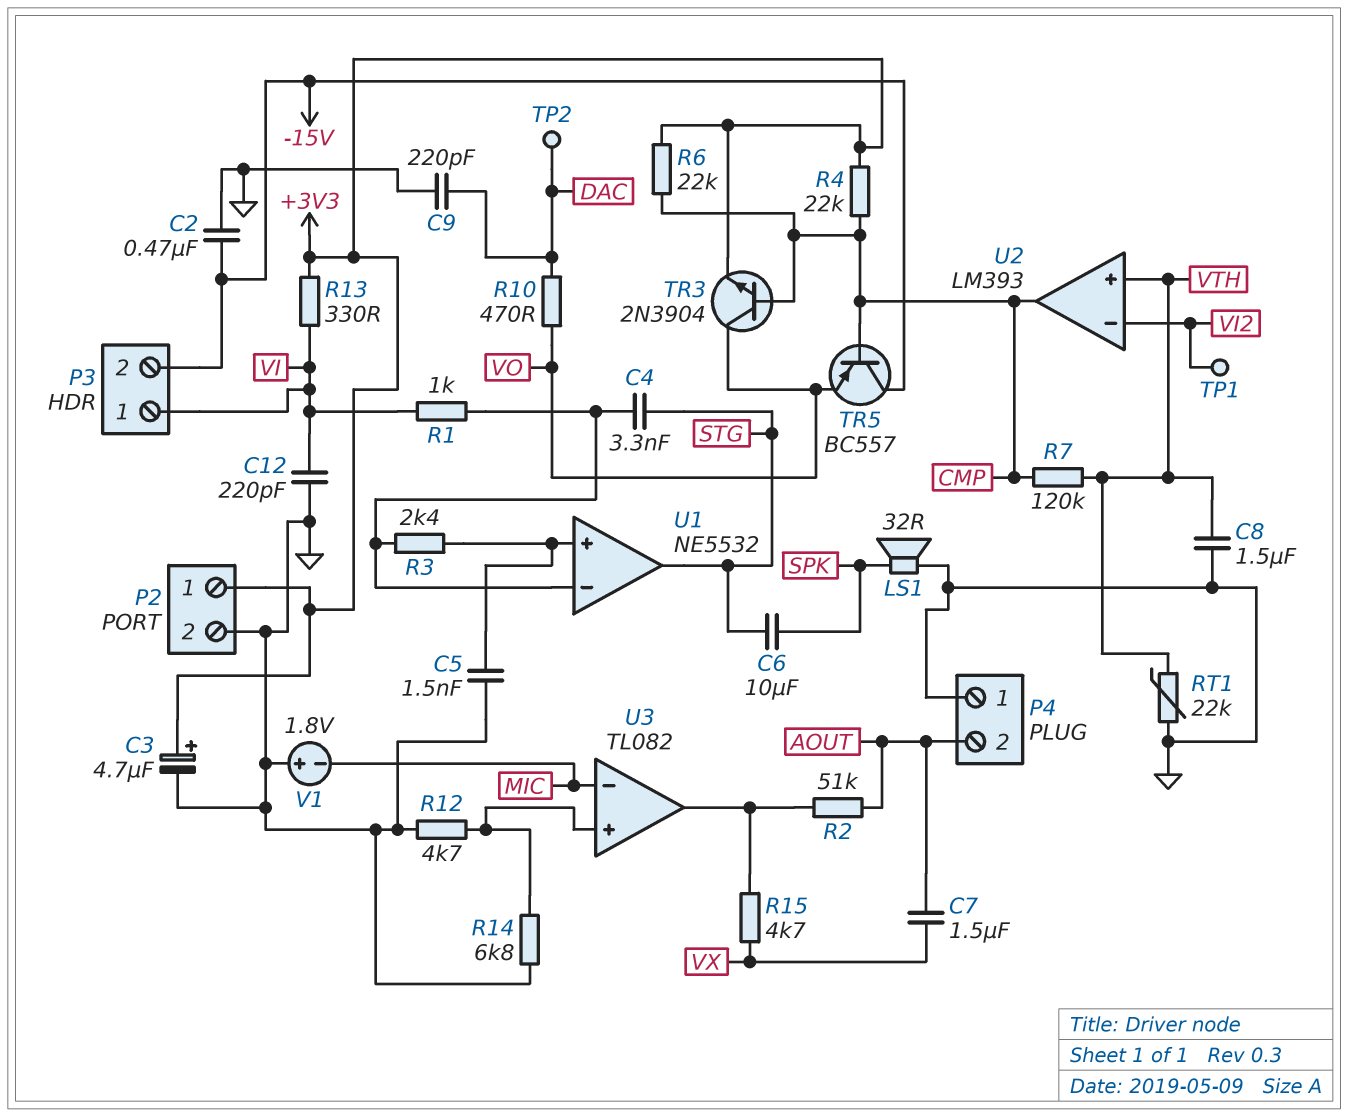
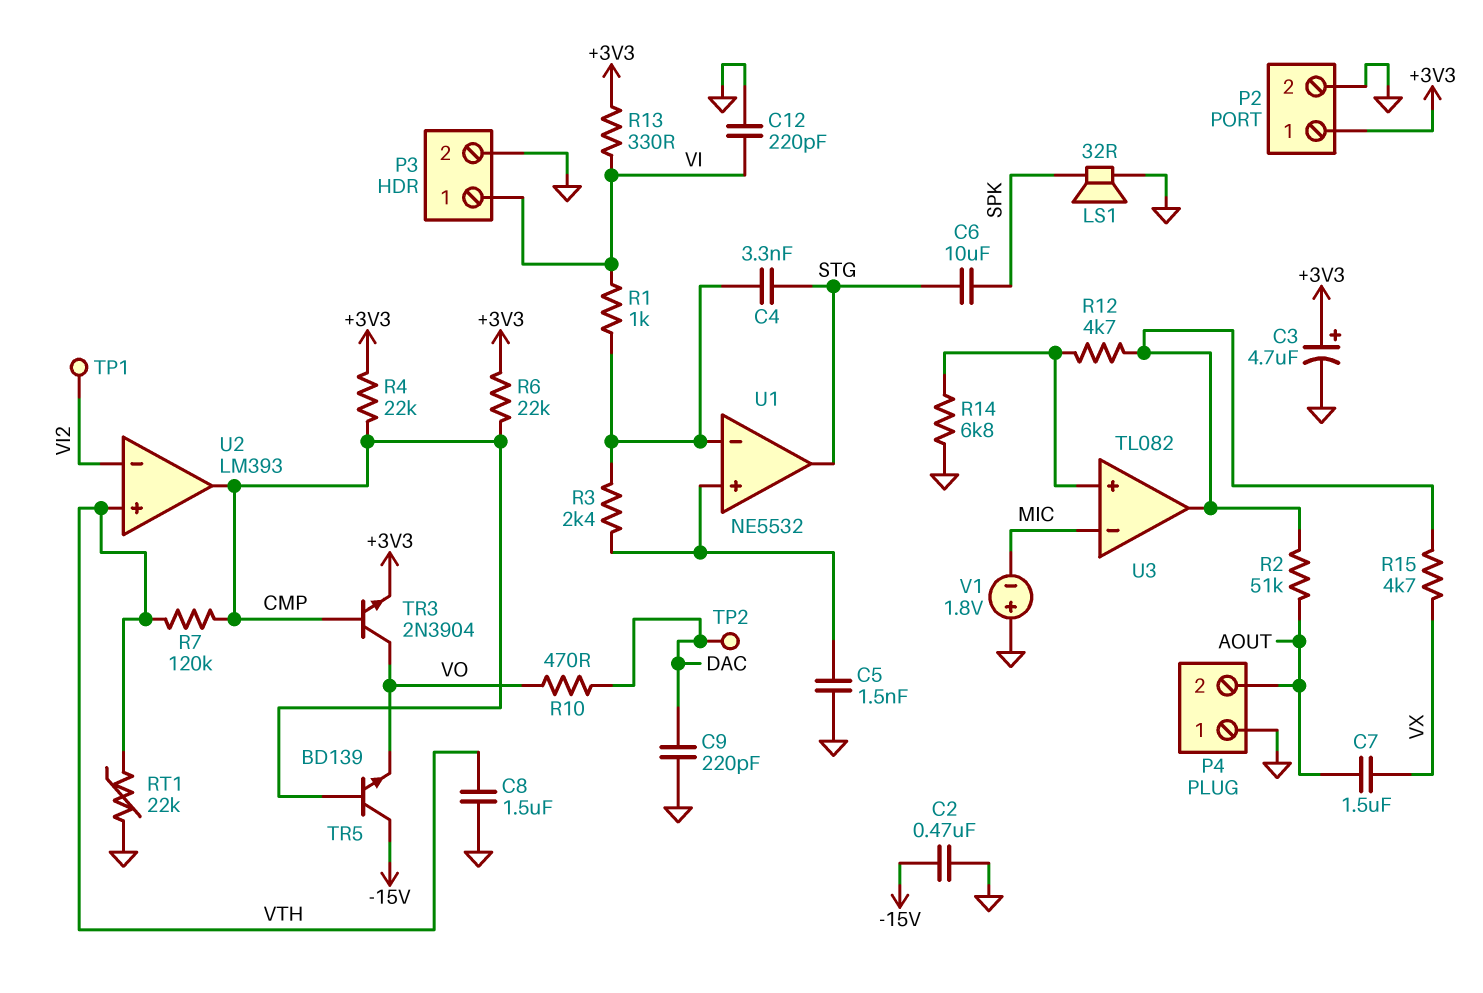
P3 pin 2: -15V -> GND
R12: 4.7k (GND, U3/in+) -> 4.7k (U3/in+, U3/out)
TR5: PNP BC557 (B CMP, C -15V, E VO) -> NPN BD139 (B CMP, C -15V, E VO)

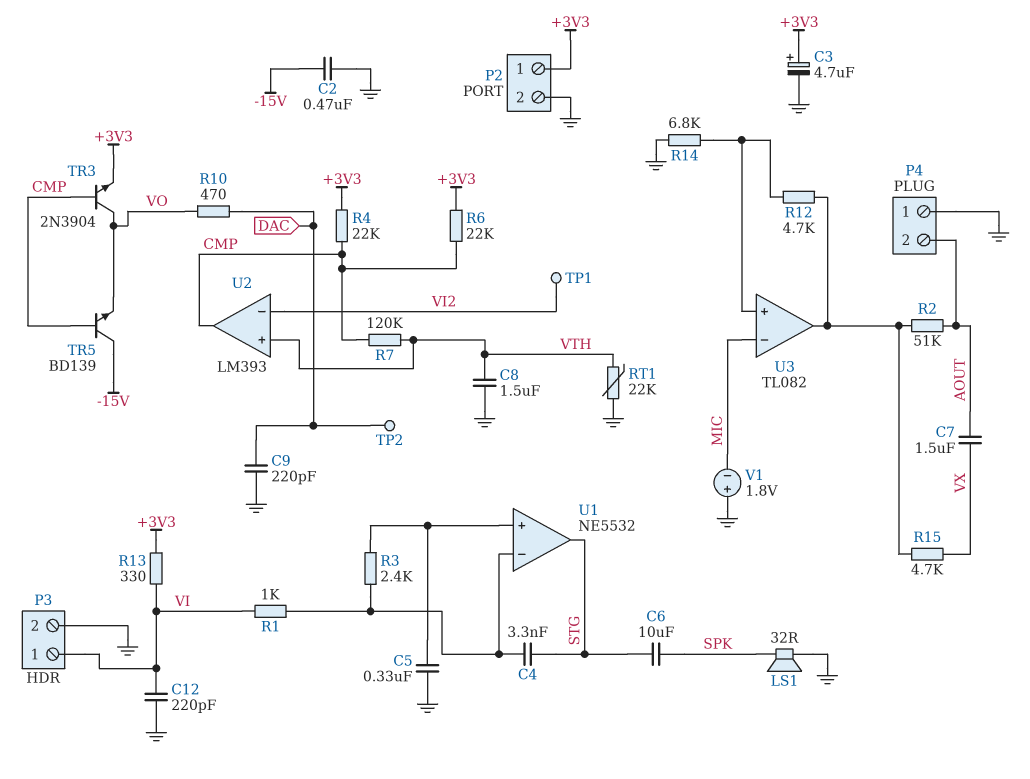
C5: 1.5nF (GND, U1/in+) -> 330nF (GND, U1/in+)

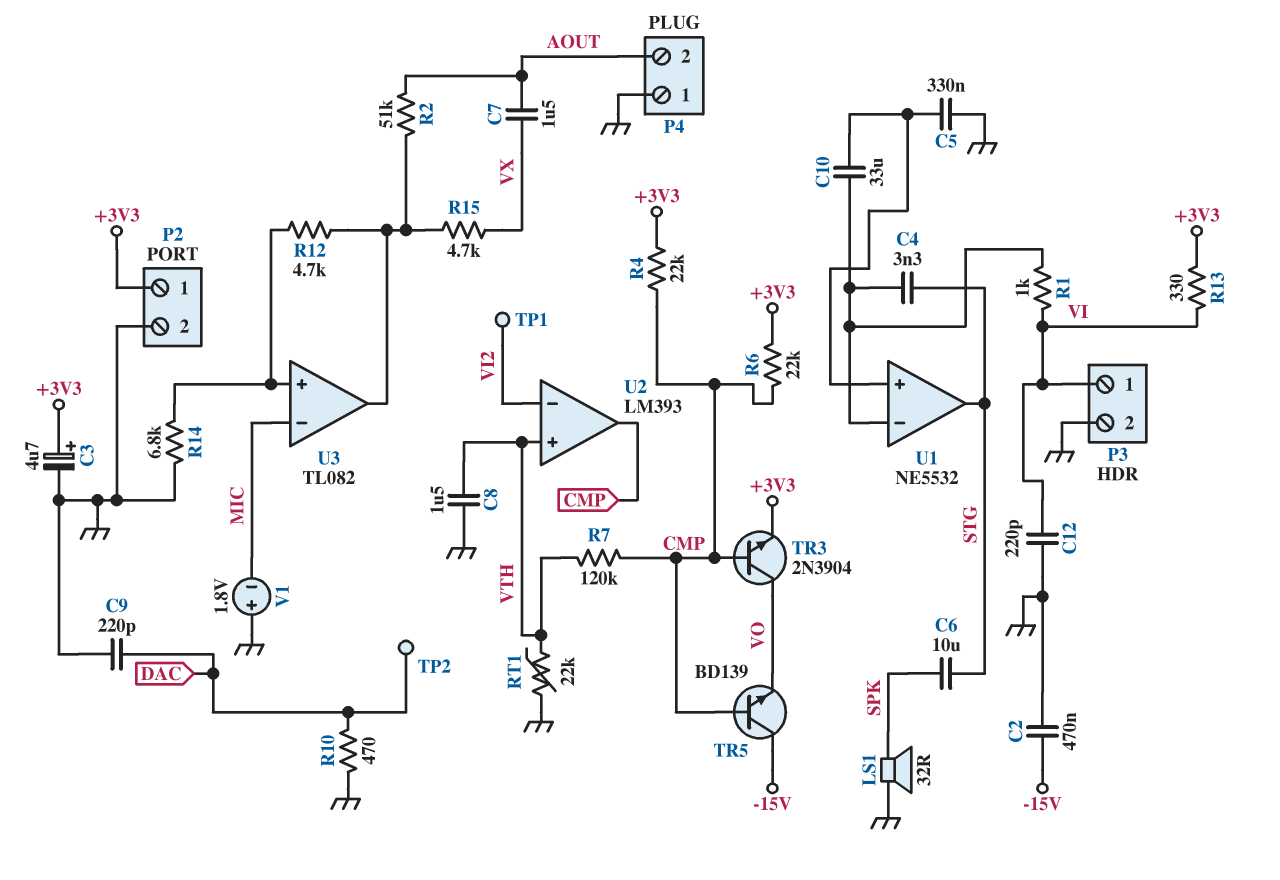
C10: none -> 33uF (U1/in+, U1/in-)
R3: 2.4k (U1/in+, U1/in-) -> none
R10: 470 (DAC, VO) -> 470 (DAC, GND)

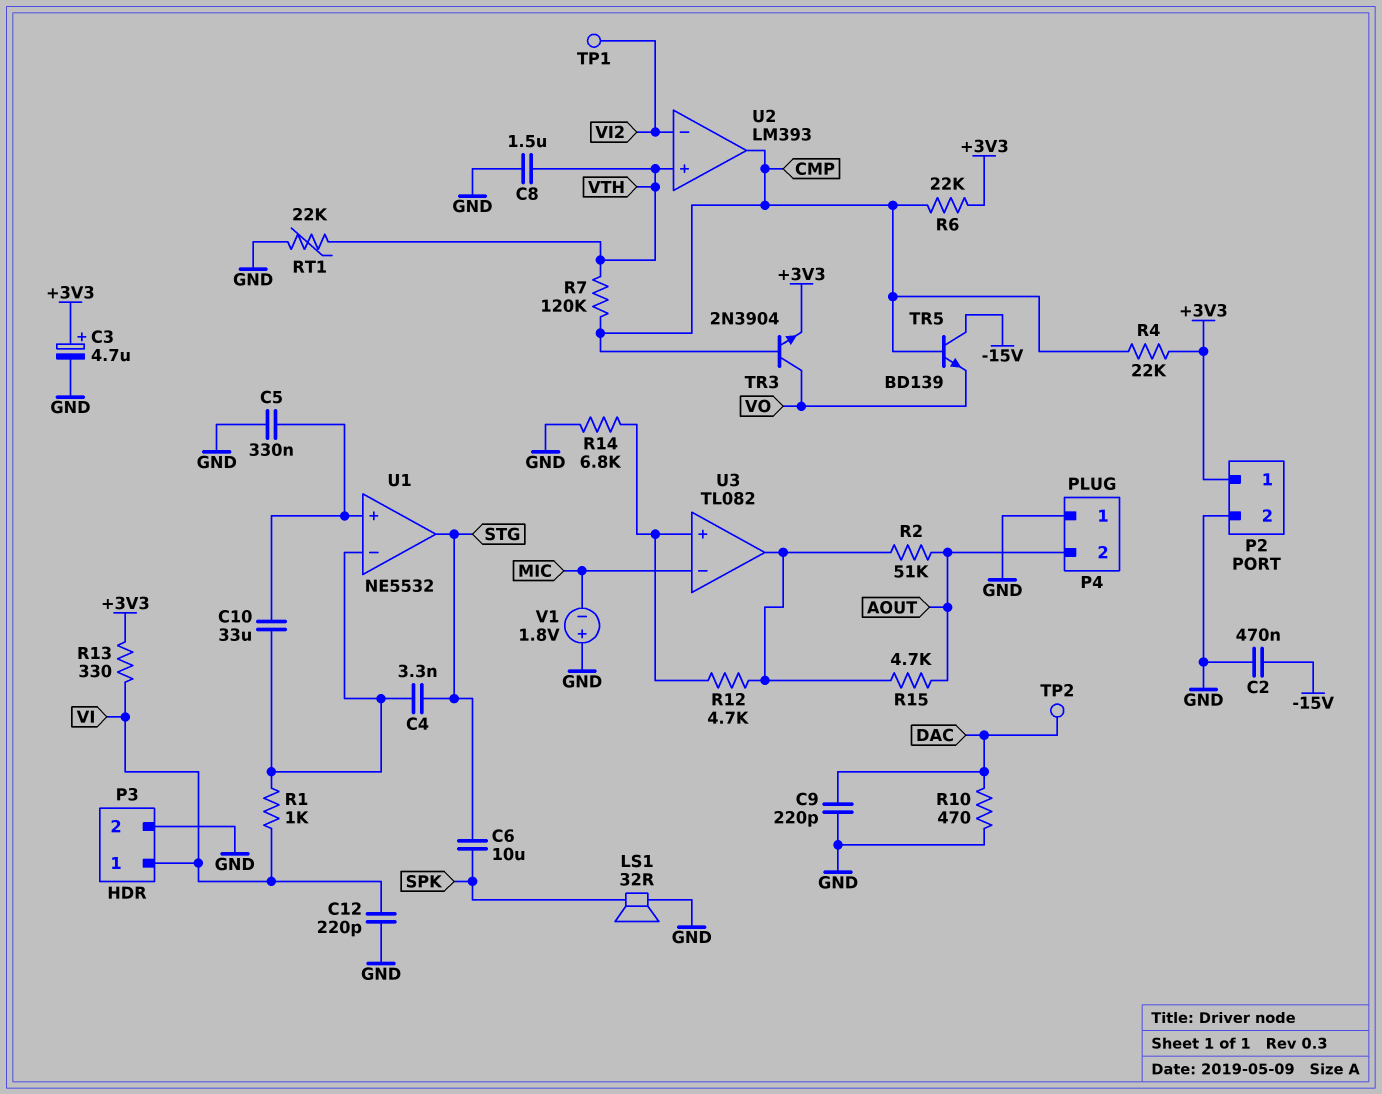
C7: 1.5uF (AOUT, VX) -> none
R15: 4.7k (U3/out, VX) -> 4.7k (AOUT, U3/out)

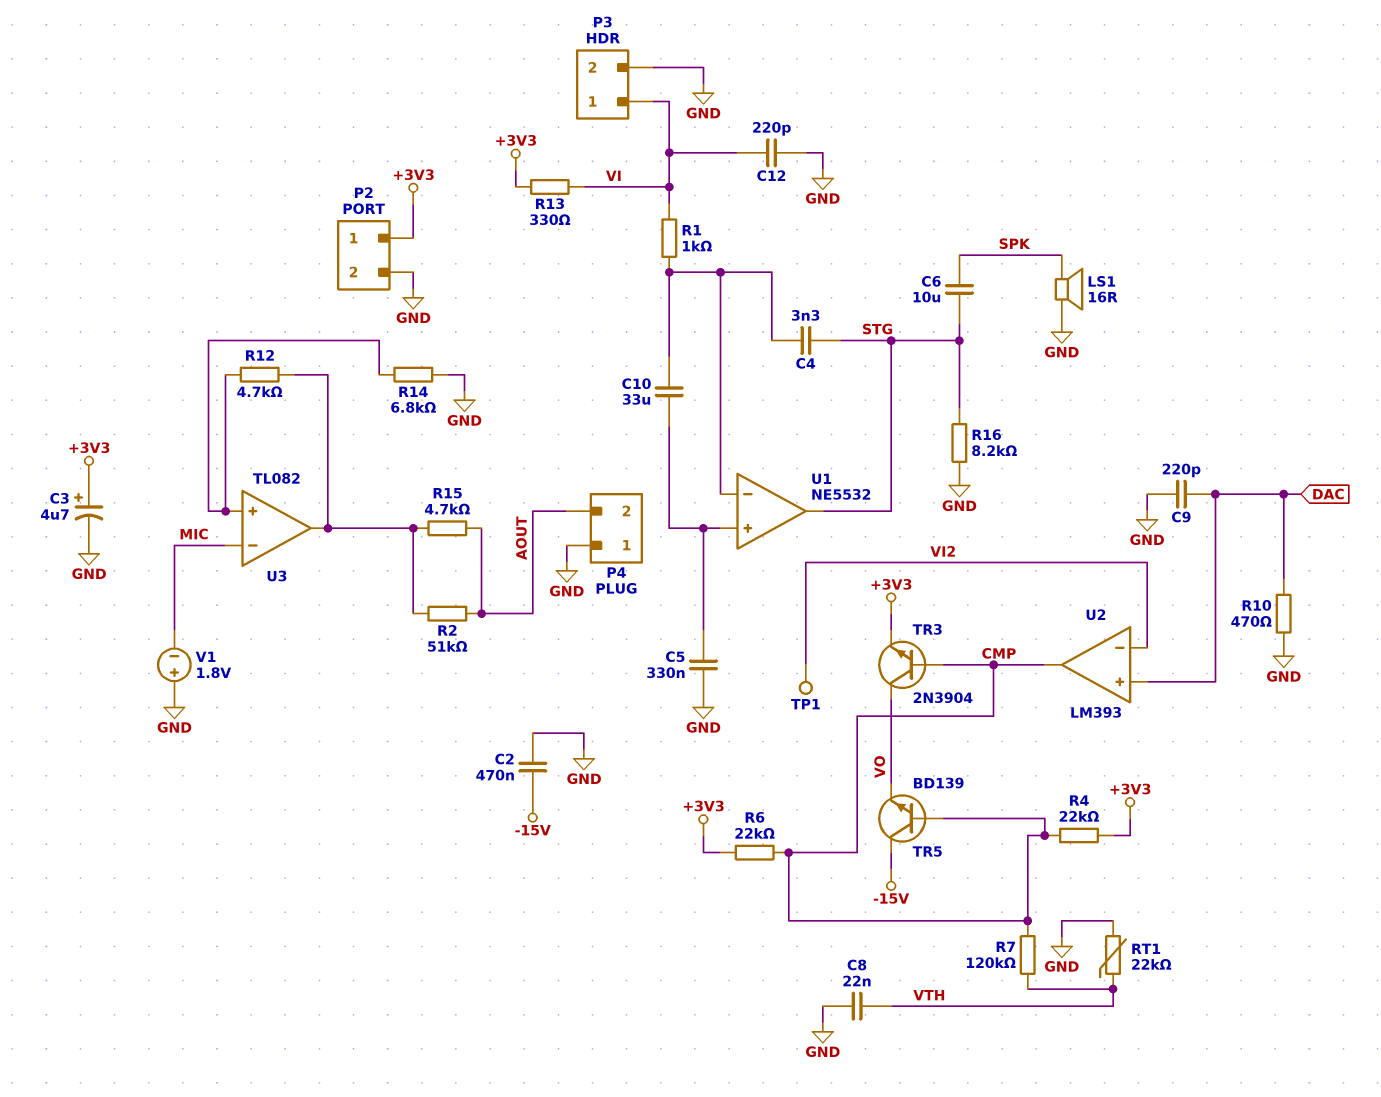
C8: 1.5uF (GND, VTH) -> 22nF (GND, VTH)
LS1: speaker 32R (GND, SPK) -> speaker 16R (GND, SPK)
R16: none -> 8.2k (GND, STG)
TP2: test point (DAC) -> none
U2 pin in+: VTH -> DAC

